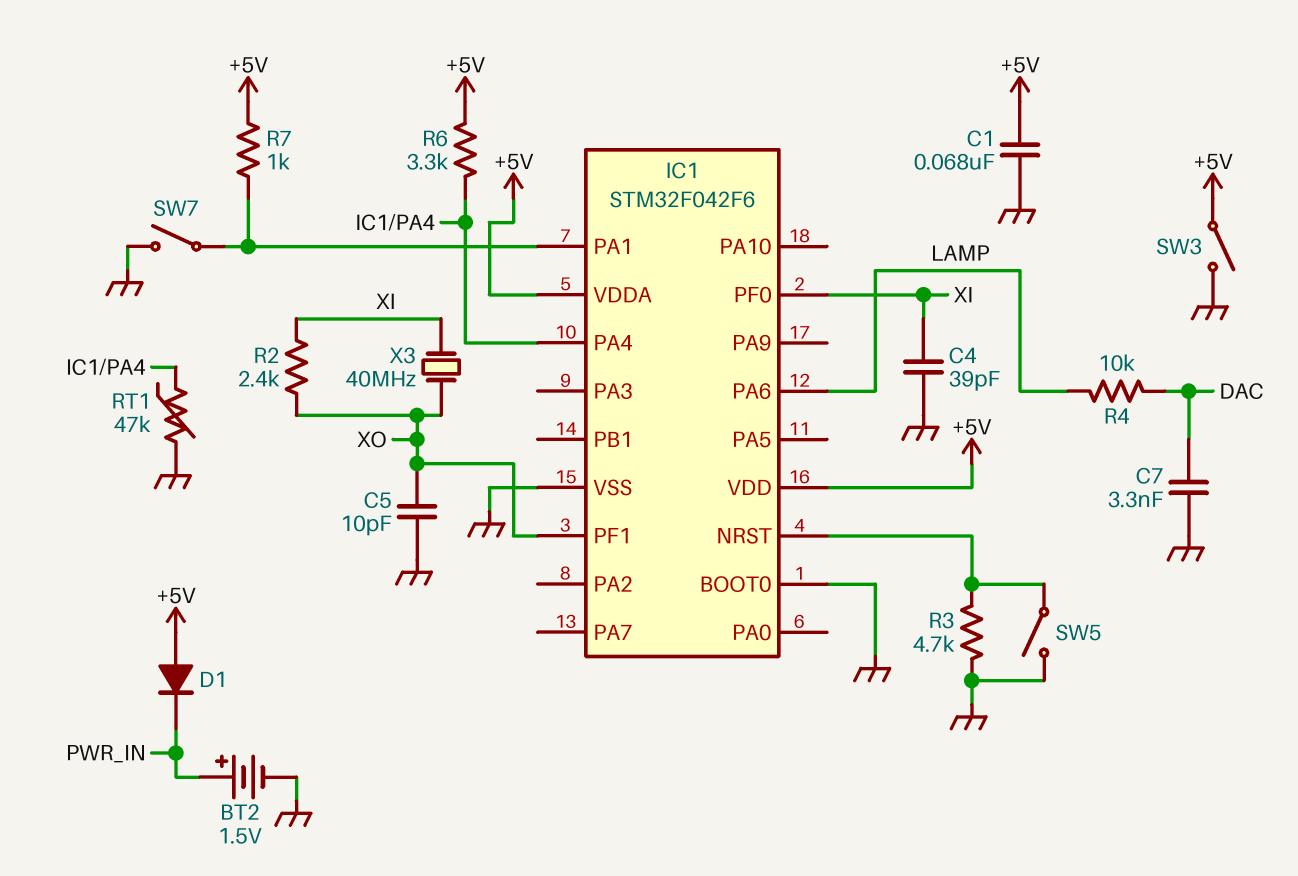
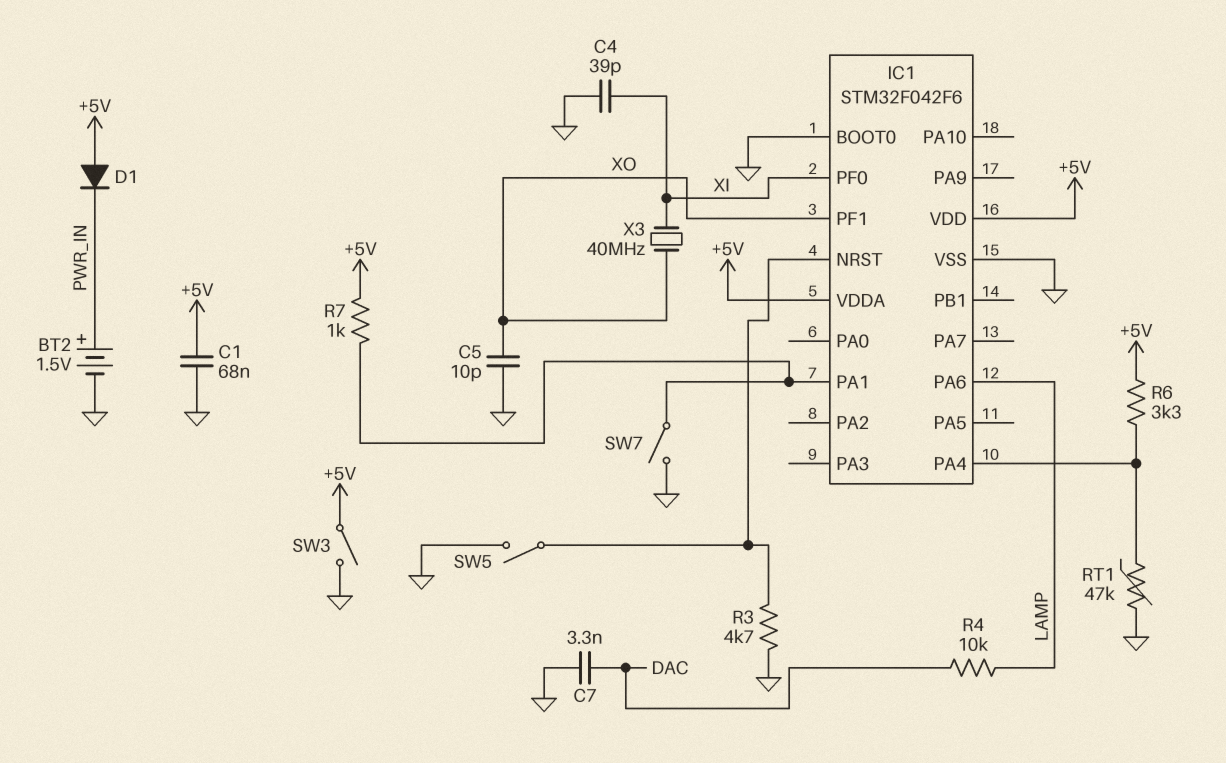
R2: 2.4k (XI, XO) -> none

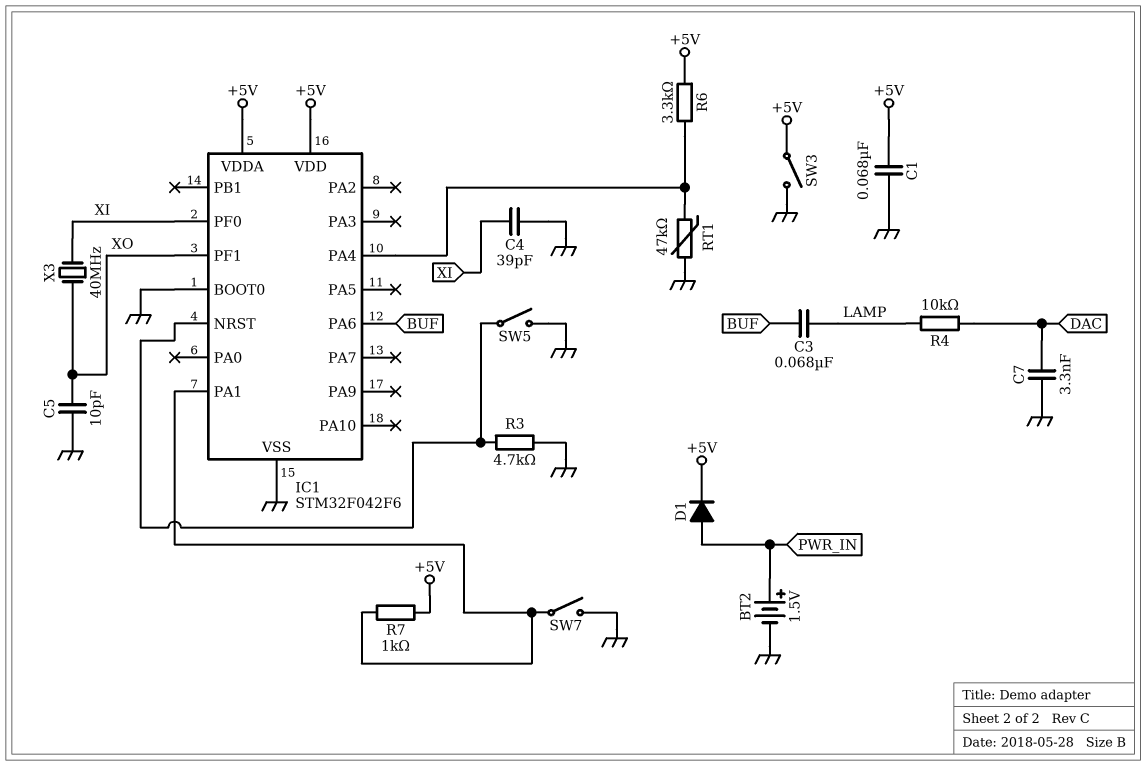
C3: none -> 68nF (BUF, LAMP)
D1: diode (A +5V, K PWR_IN) -> diode (A PWR_IN, K +5V)
IC1 pin PA6: LAMP -> BUF

